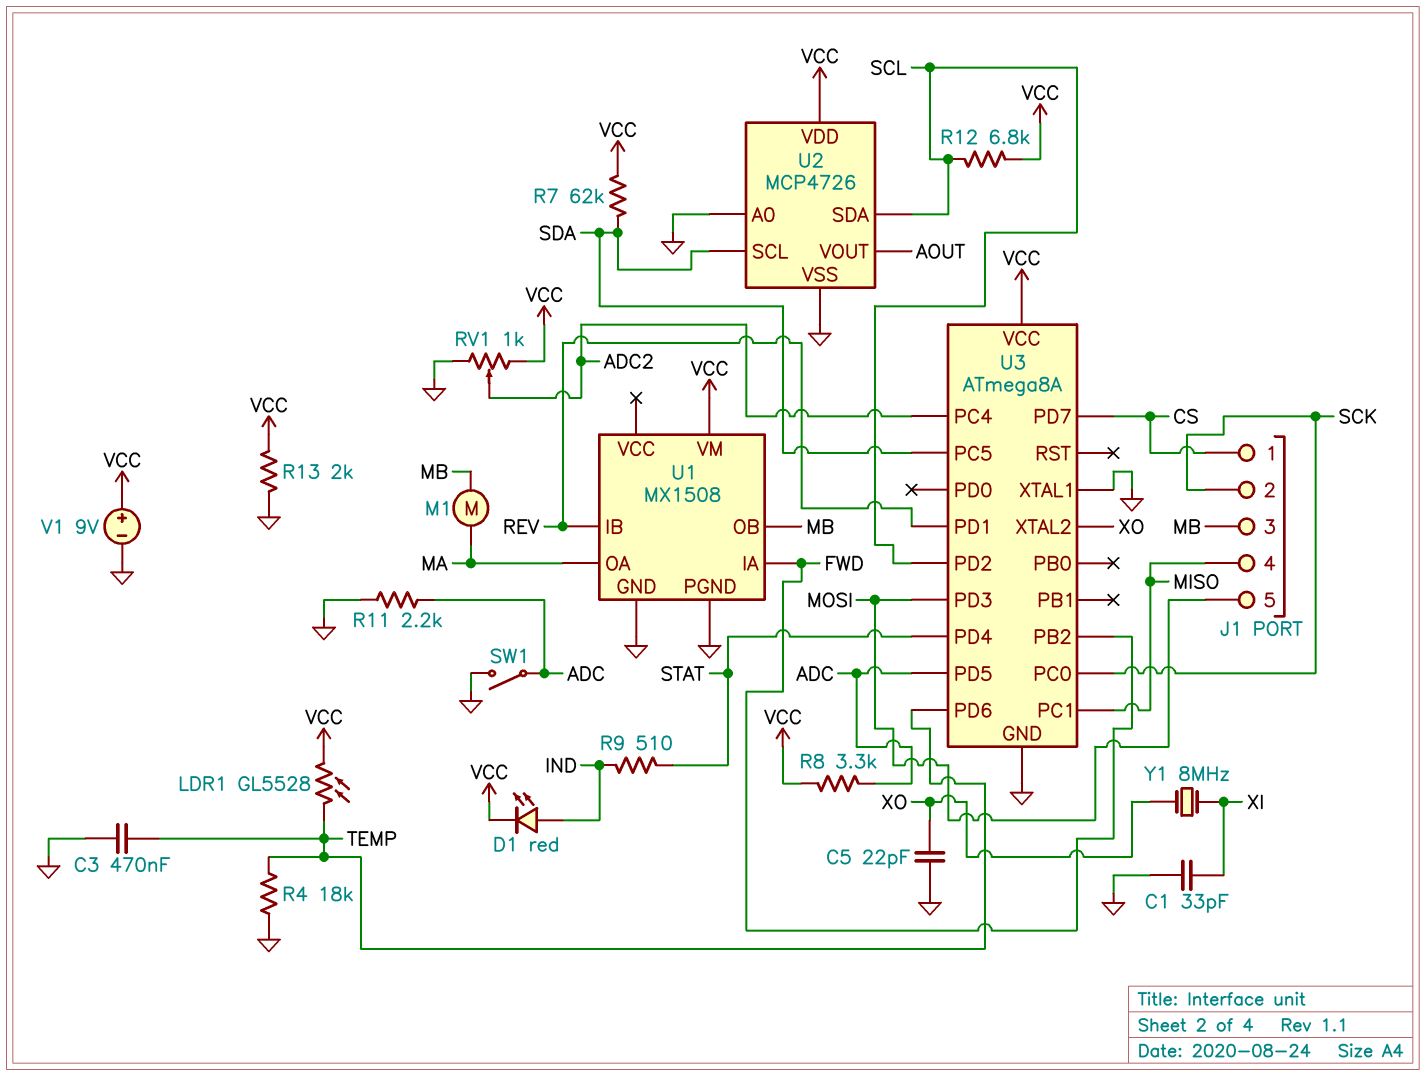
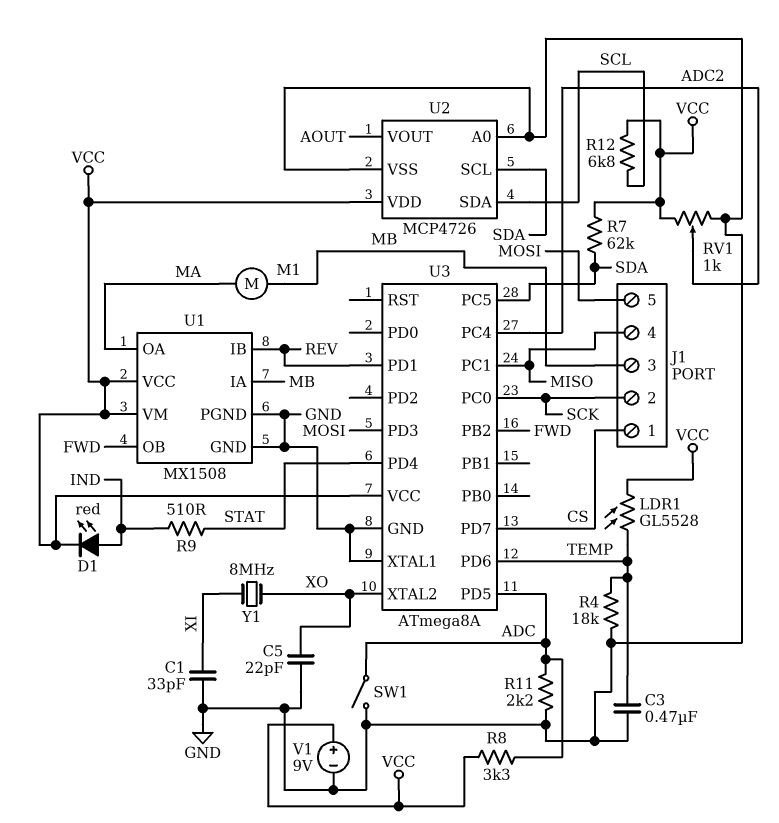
R13: 2k (GND, VCC) -> none
U1 pin IA: FWD -> MB
U1 pin OB: MB -> FWD
U1 pin VCC: none -> VCC
U3 pin PD2: SCL -> none

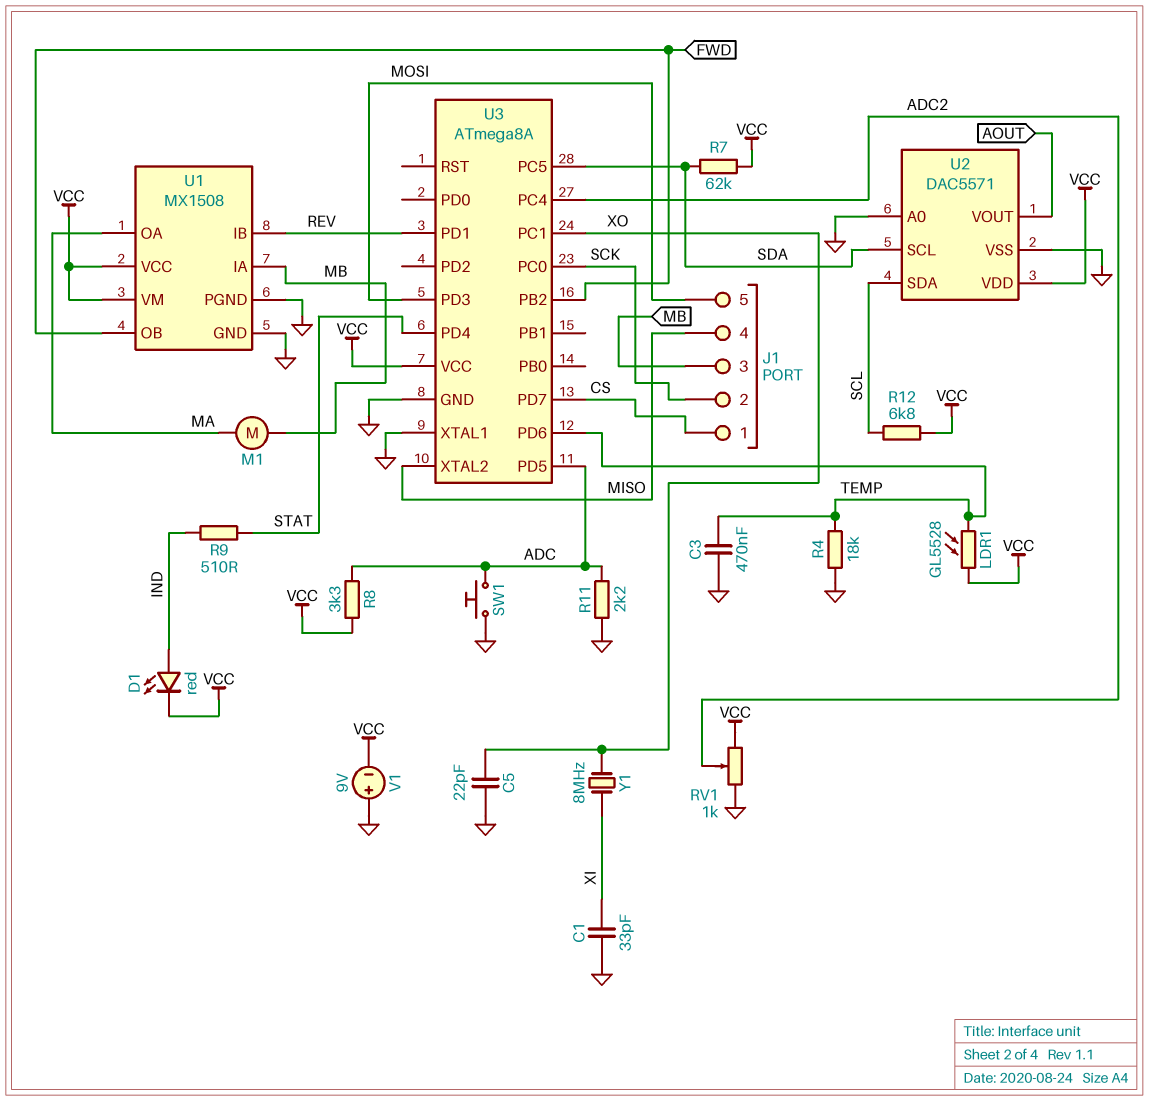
SW1: switch (ADC, GND) -> button (ADC, GND)
U2: MCP4726 -> DAC5571
U3 pin PC1: MISO -> XO
U3 pin XTAL2: XO -> MISO
V1: 9V (plus VCC, minus GND) -> 9V (plus GND, minus VCC)

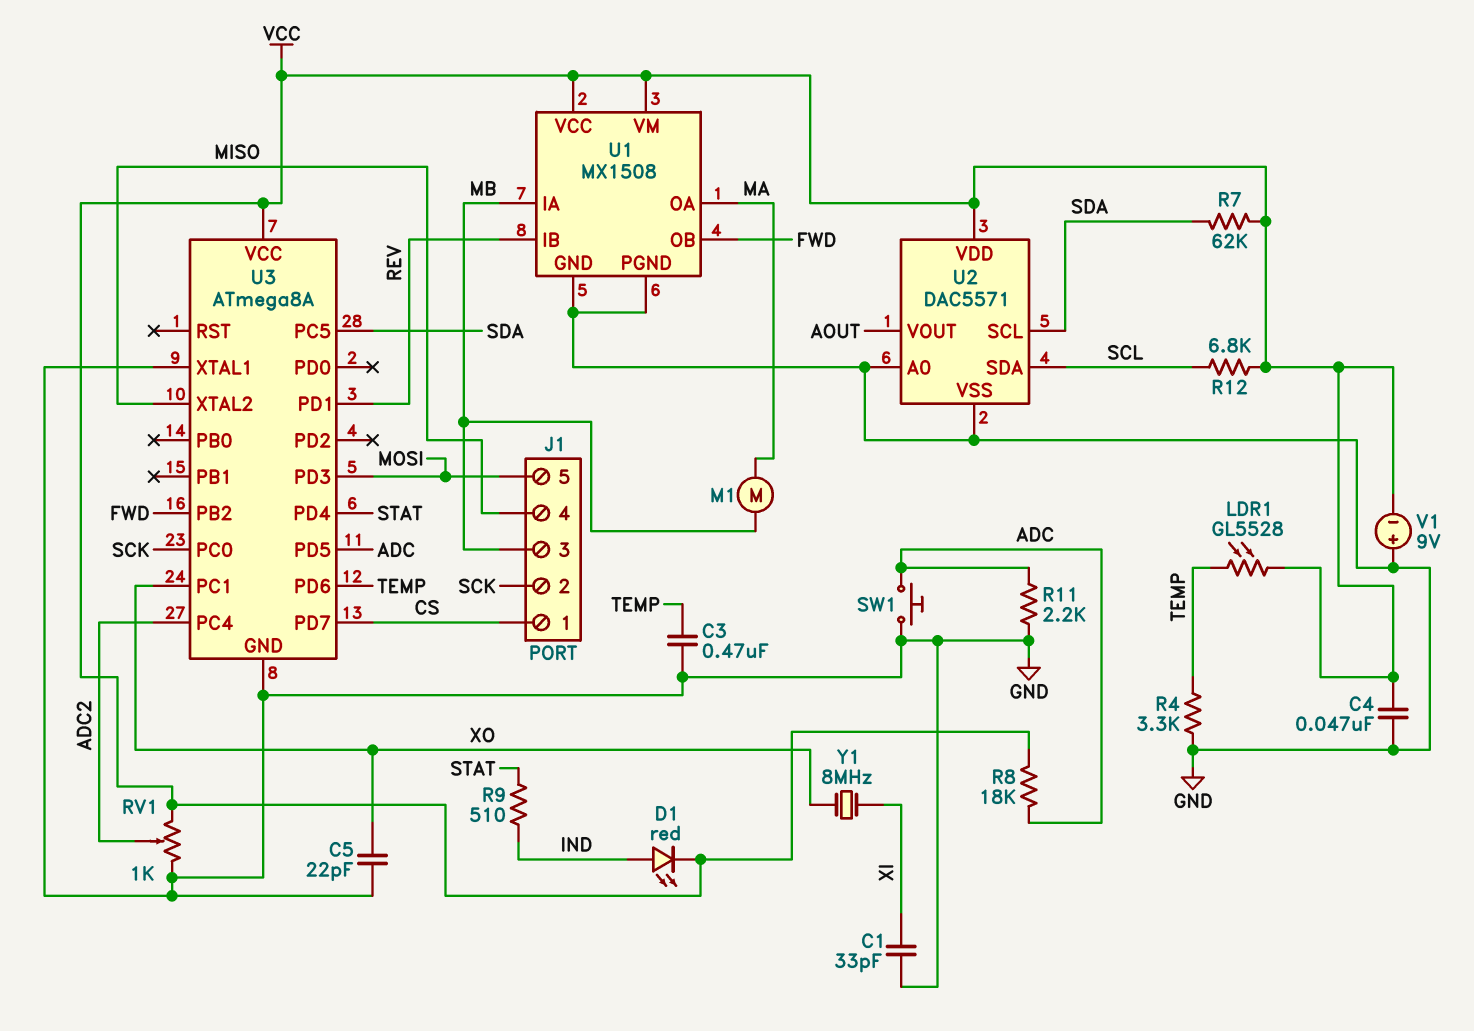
C4: none -> 47nF (GND, VCC)
R4: 18k (GND, TEMP) -> 3.3k (GND, TEMP)
R8: 3.3k (ADC, VCC) -> 18k (ADC, VCC)

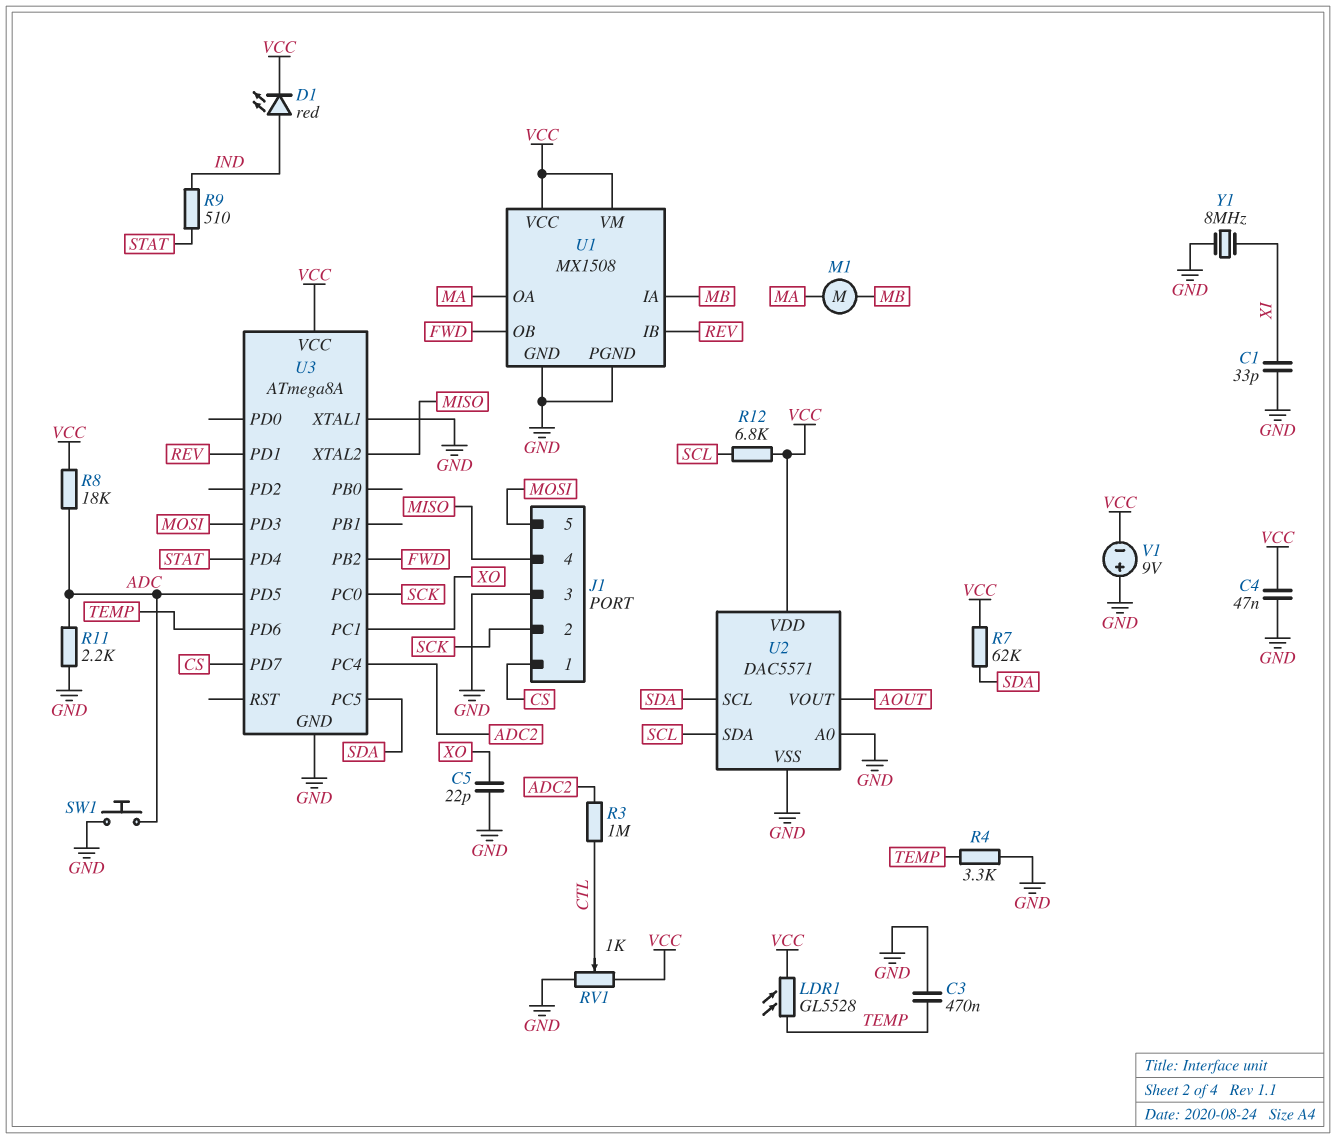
J1 pin 3: MB -> GND
R3: none -> 1M (ADC2, CTL)
RV1: 1k (GND, VCC, wiper ADC2) -> 1k (GND, VCC, wiper CTL)
Y1: 8MHz (XI, XO) -> 8MHz (GND, XI)

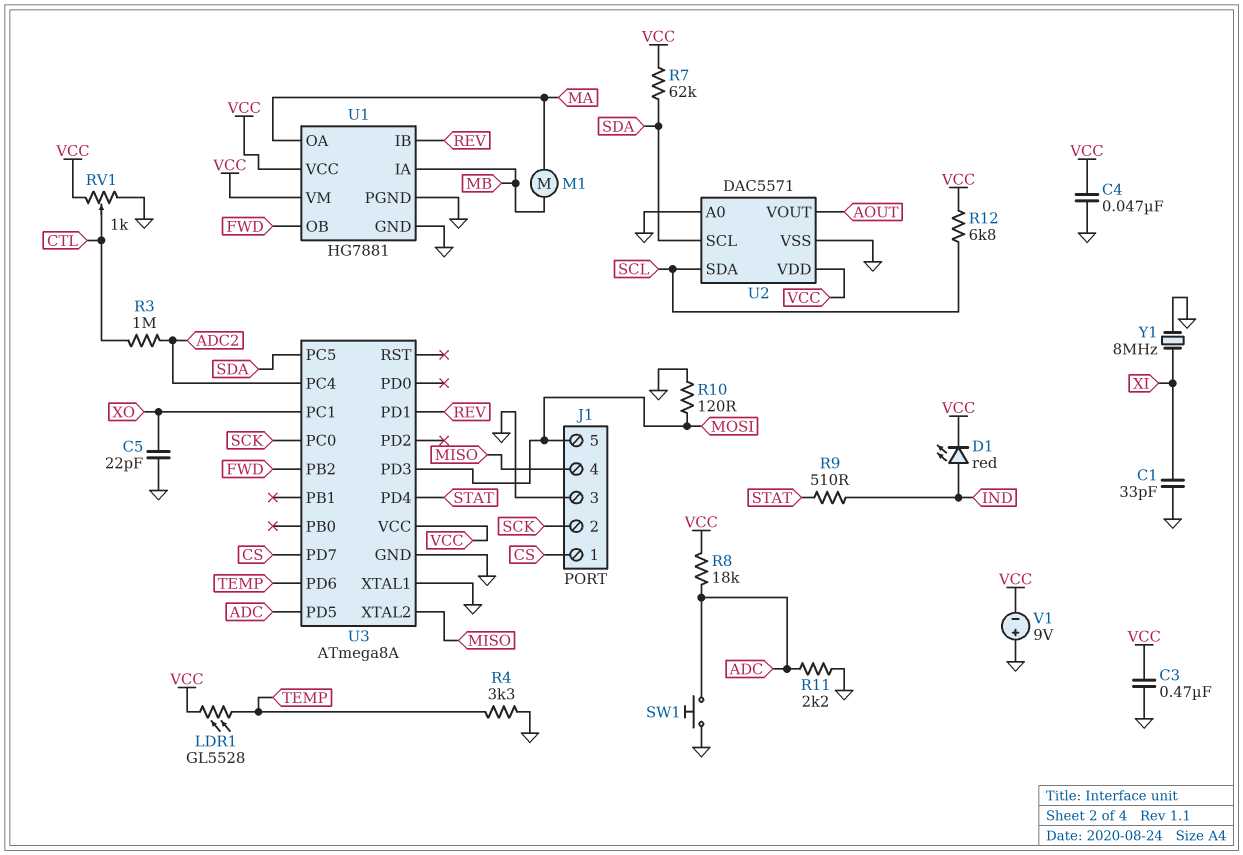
C3: 470nF (GND, TEMP) -> 470nF (GND, VCC)
R10: none -> 120 (GND, MOSI)
U1: MX1508 -> HG7881

